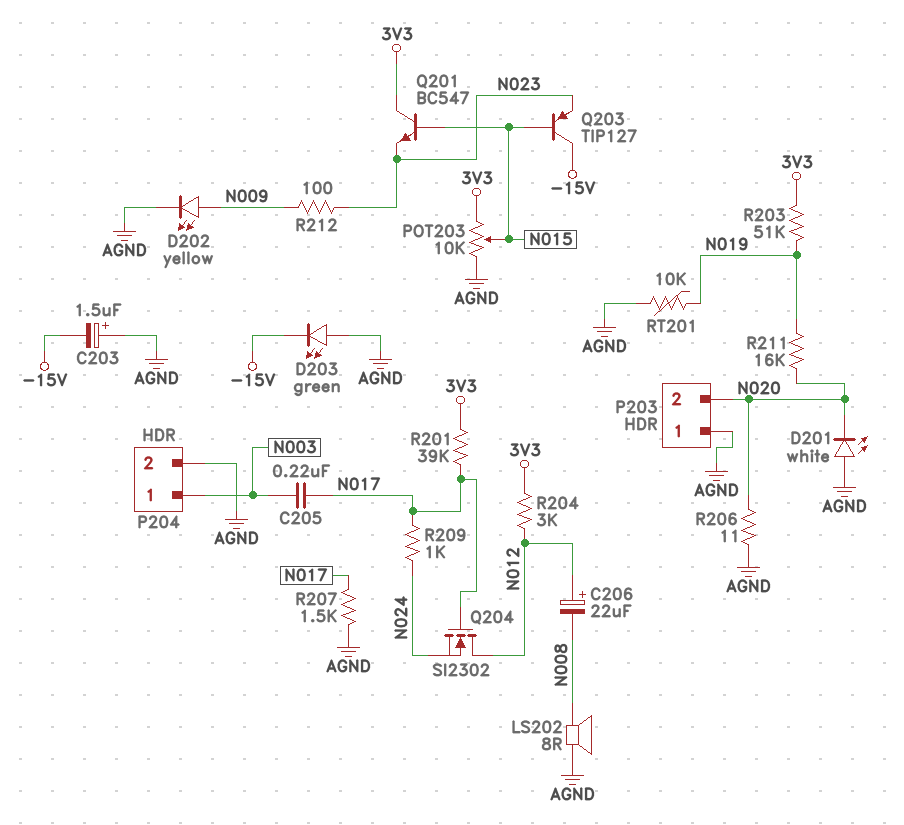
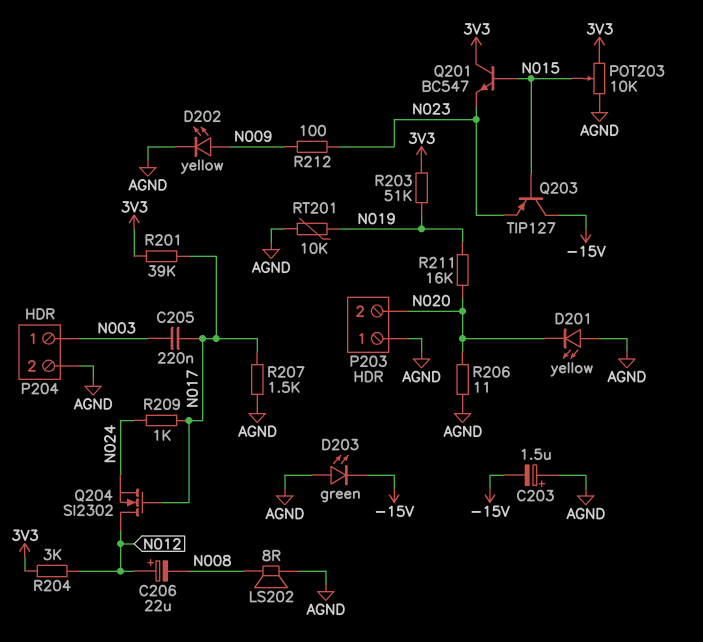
D201: LED white (A AGND, K N020) -> LED yellow (A AGND, K N020)

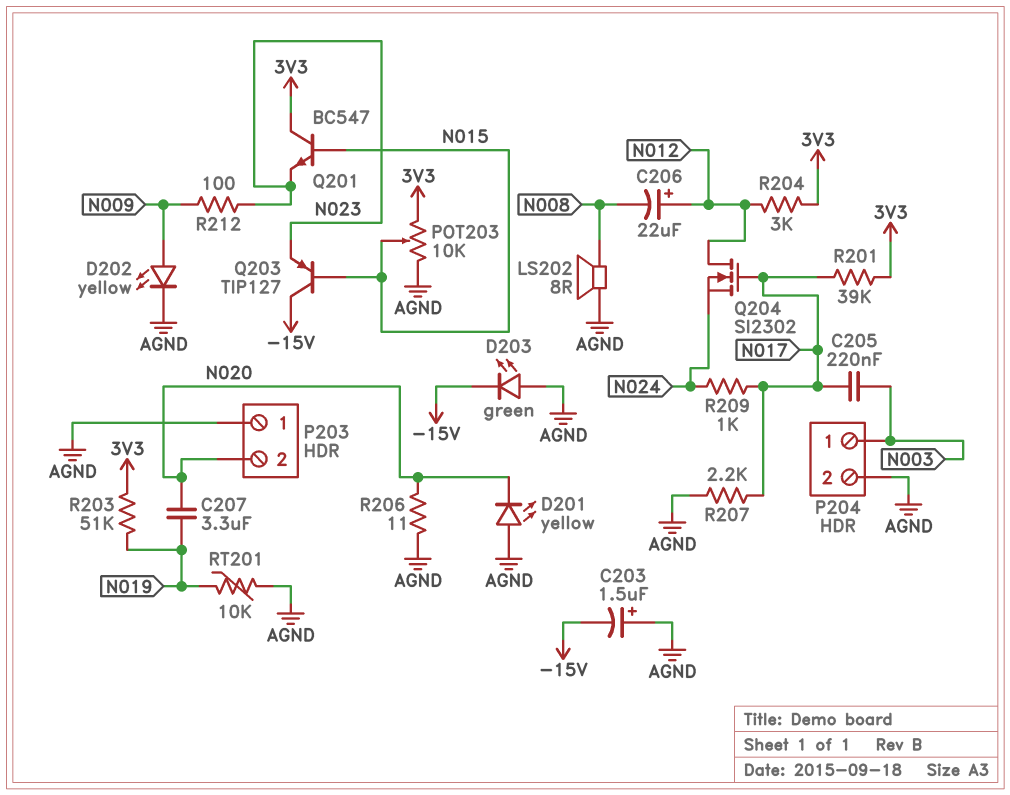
C207: none -> 3.3uF (N019, N020)
R207: 1.5k (AGND, N017) -> 2.2k (AGND, N017)
R211: 16k (N019, N020) -> none

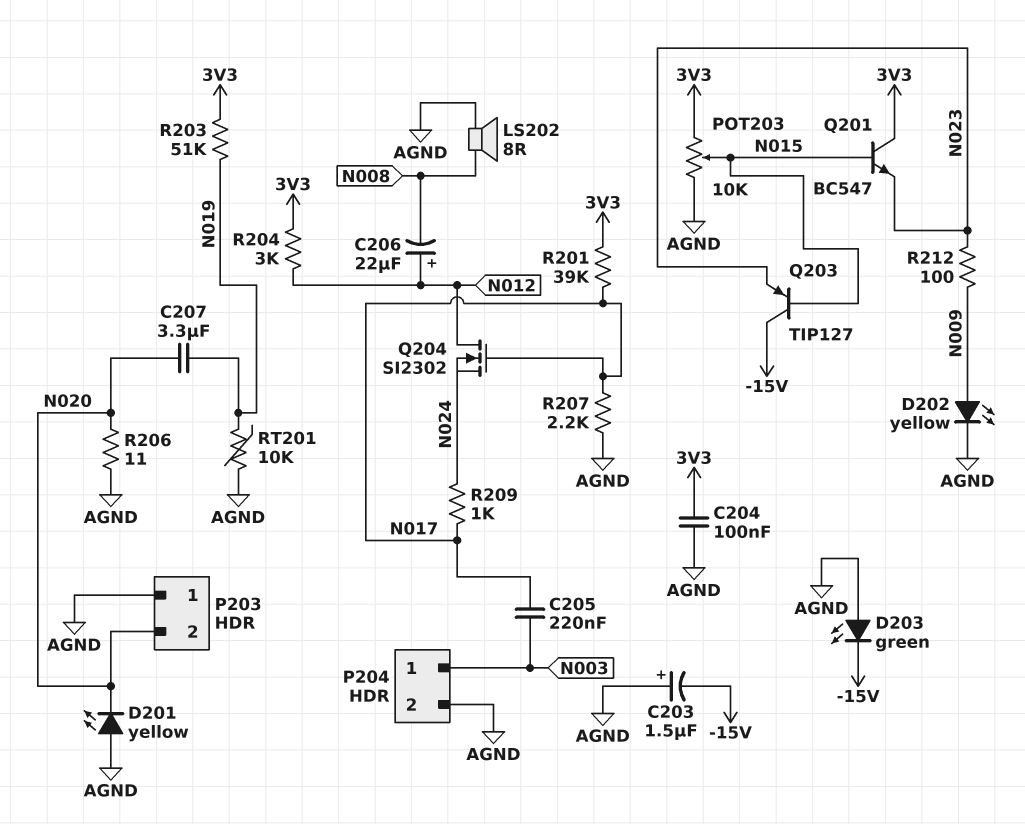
C204: none -> 100nF (3V3, AGND)

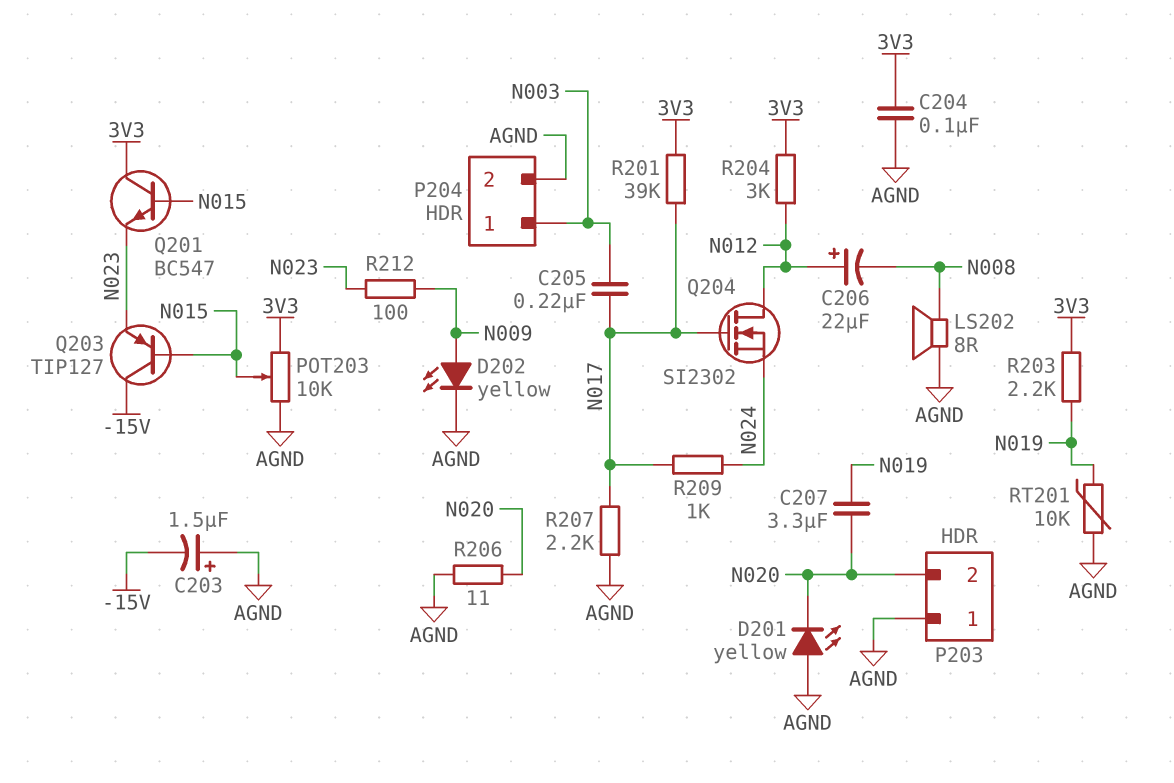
D203: LED green (A AGND, K -15V) -> none
R203: 51k (3V3, N019) -> 2.2k (3V3, N019)

